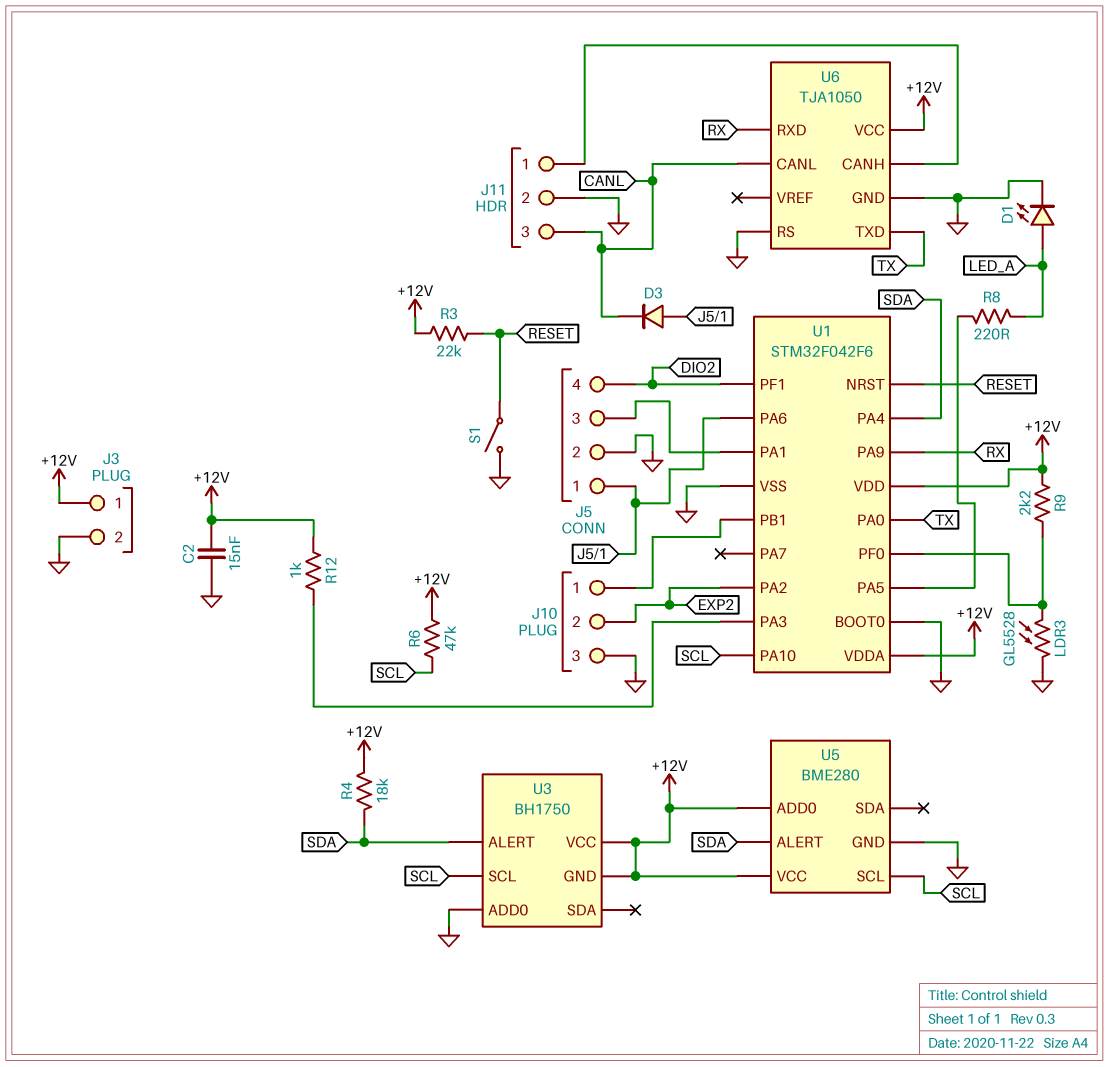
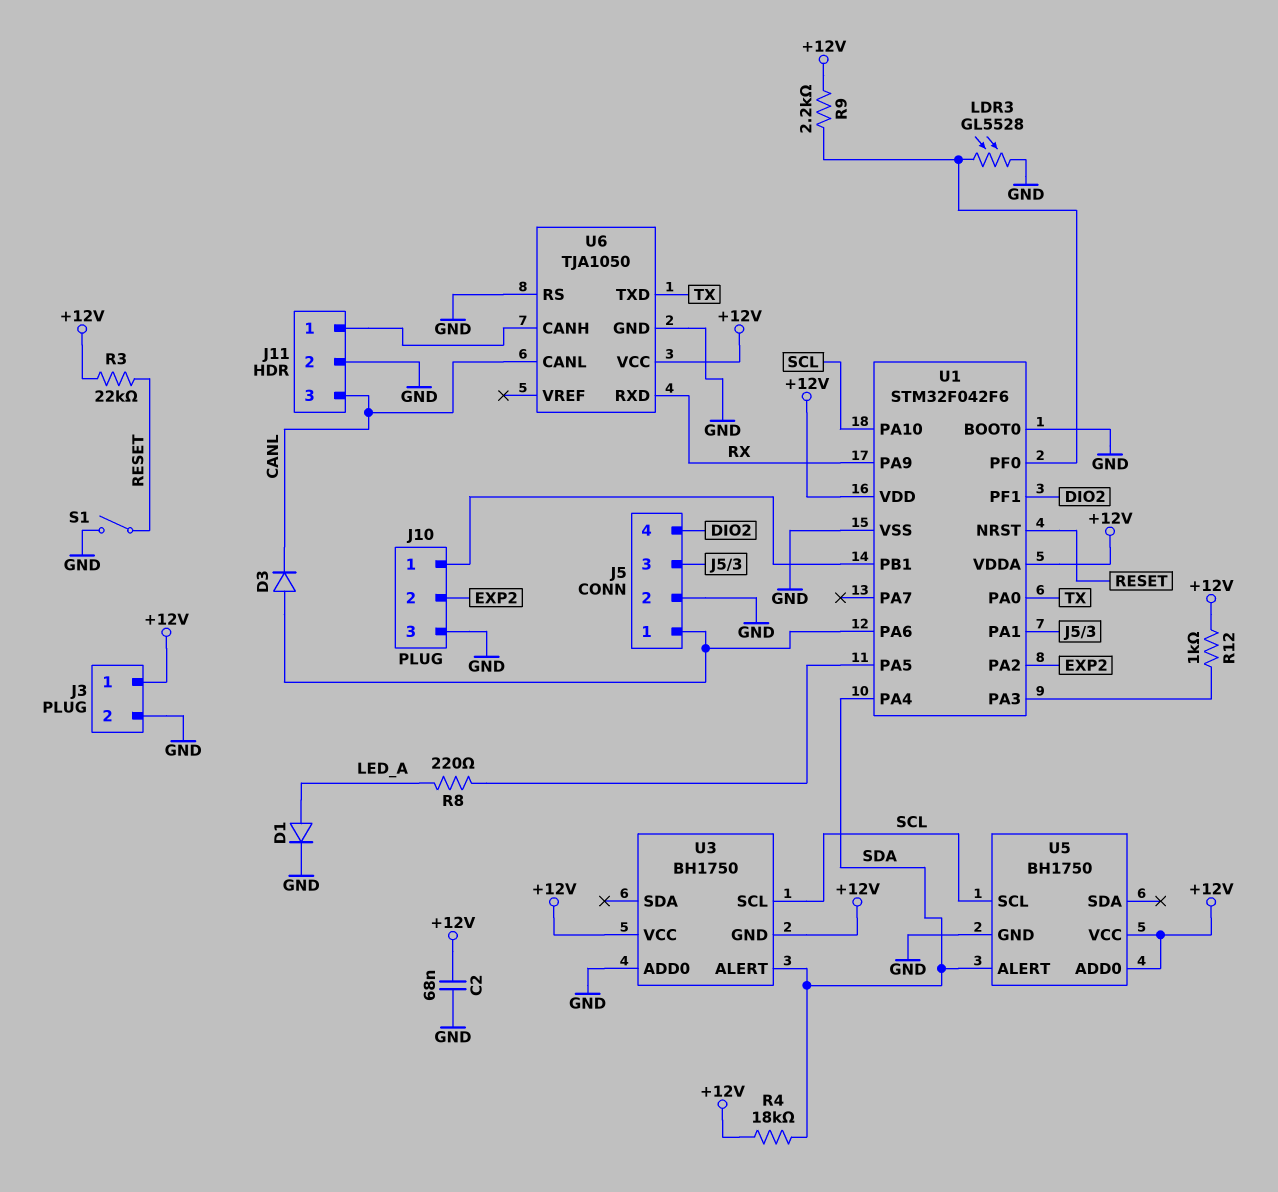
C2: 15nF (+12V, GND) -> 68nF (+12V, GND)
D1: LED (A LED_A, K GND) -> diode (A LED_A, K GND)
R6: 47k (+12V, SCL) -> none
U5: BME280 -> BH1750

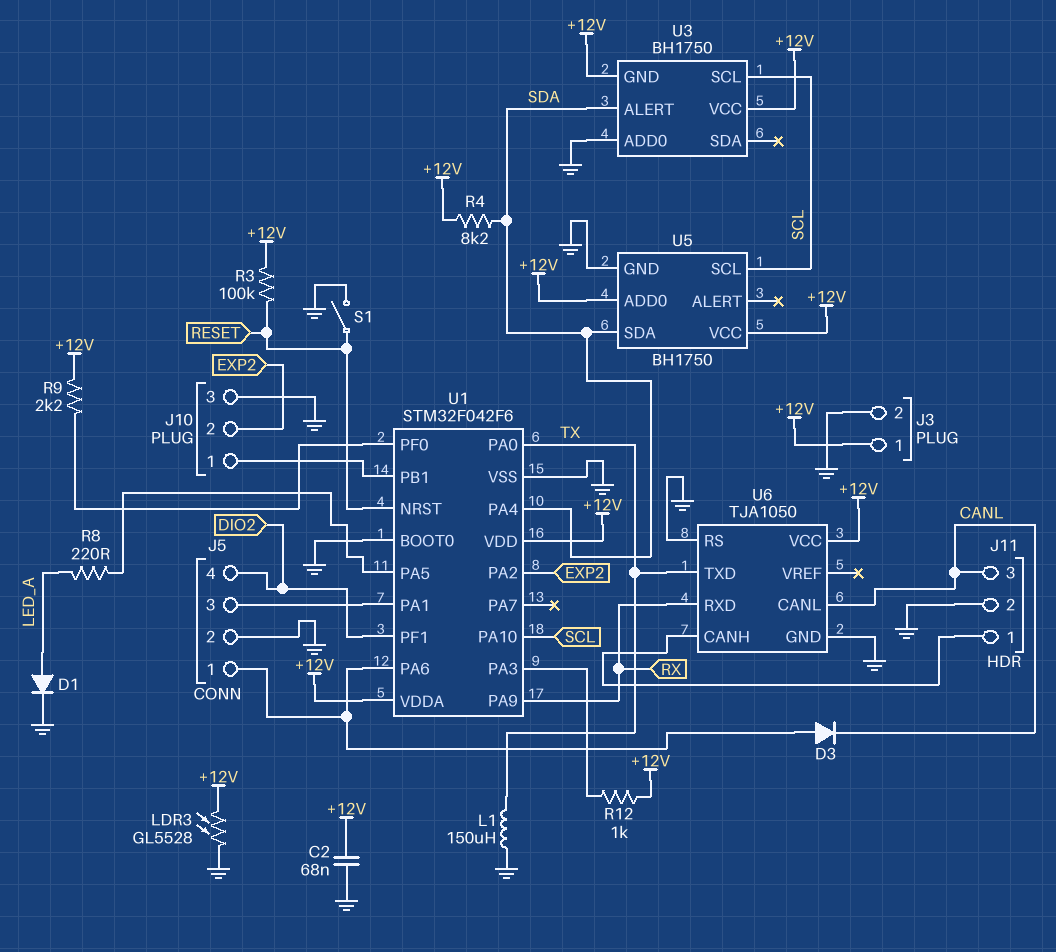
L1: none -> 150uH (GND, TX)
LDR3: GL5528 (GND, U1/PF0) -> GL5528 (+12V, GND)
R3: 22k (+12V, RESET) -> 100k (+12V, RESET)
R4: 18k (+12V, SDA) -> 8.2k (+12V, SDA)
U5 pin ALERT: SDA -> none
U5 pin SDA: none -> SDA

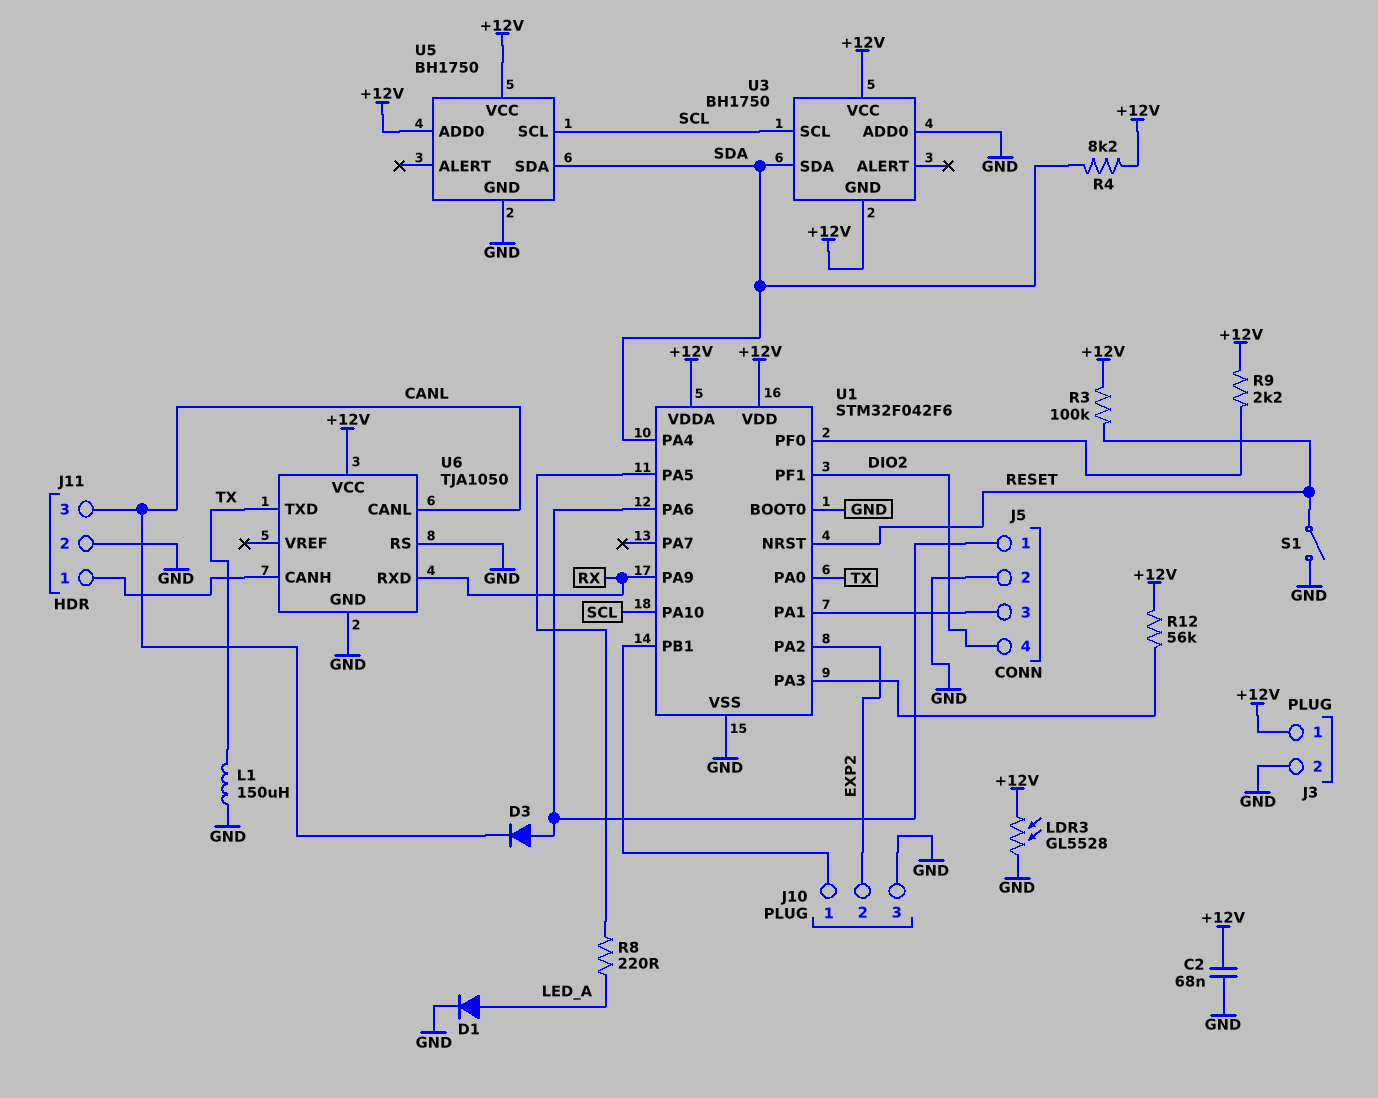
R12: 1k (+12V, U1/PA3) -> 56k (+12V, U1/PA3)
U3 pin ALERT: SDA -> none
U3 pin SDA: none -> SDA

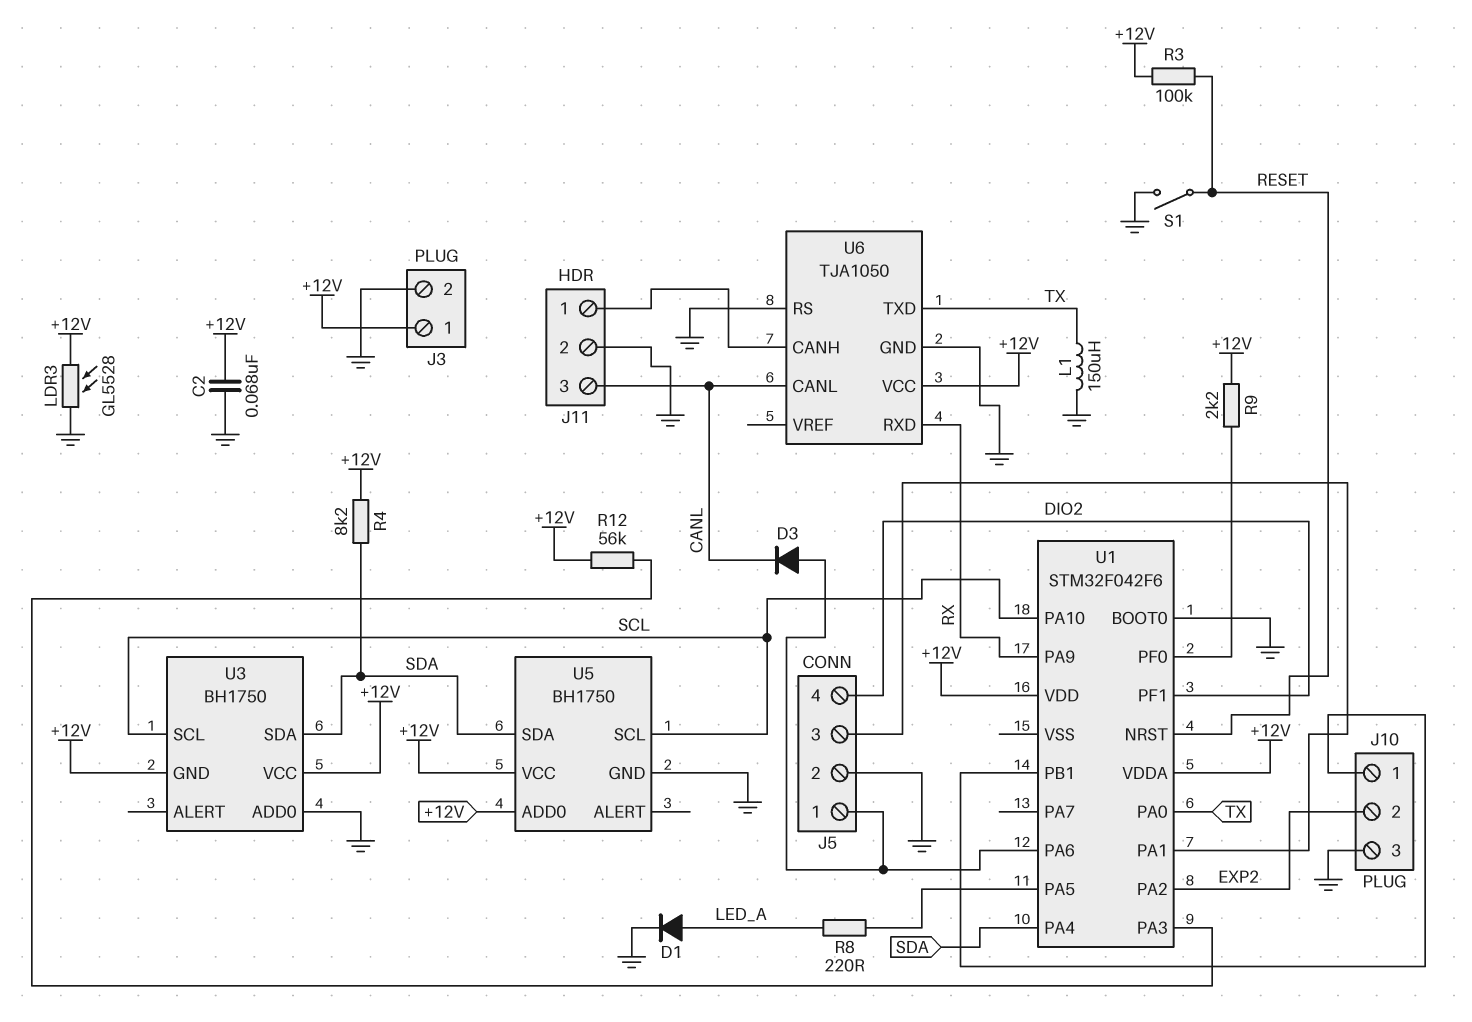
U1 pin VSS: GND -> none

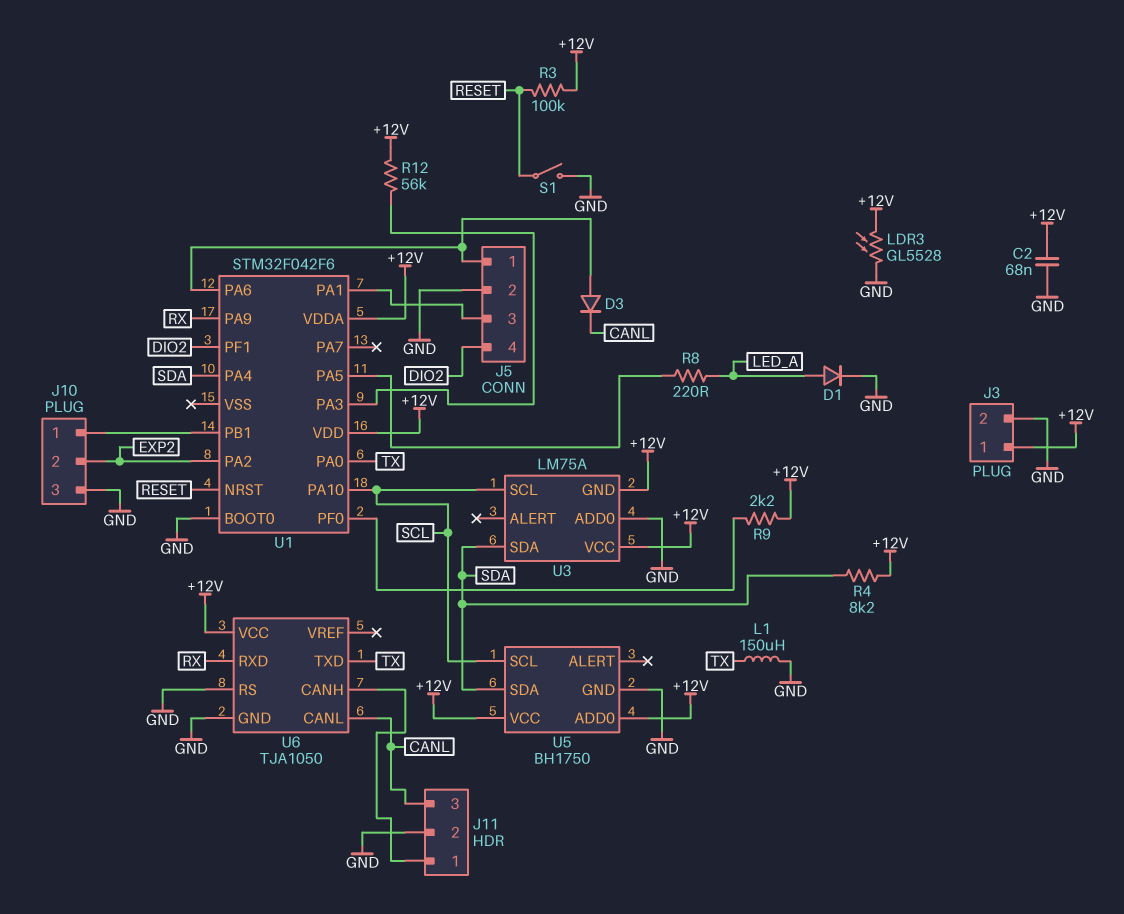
U3: BH1750 -> LM75A

